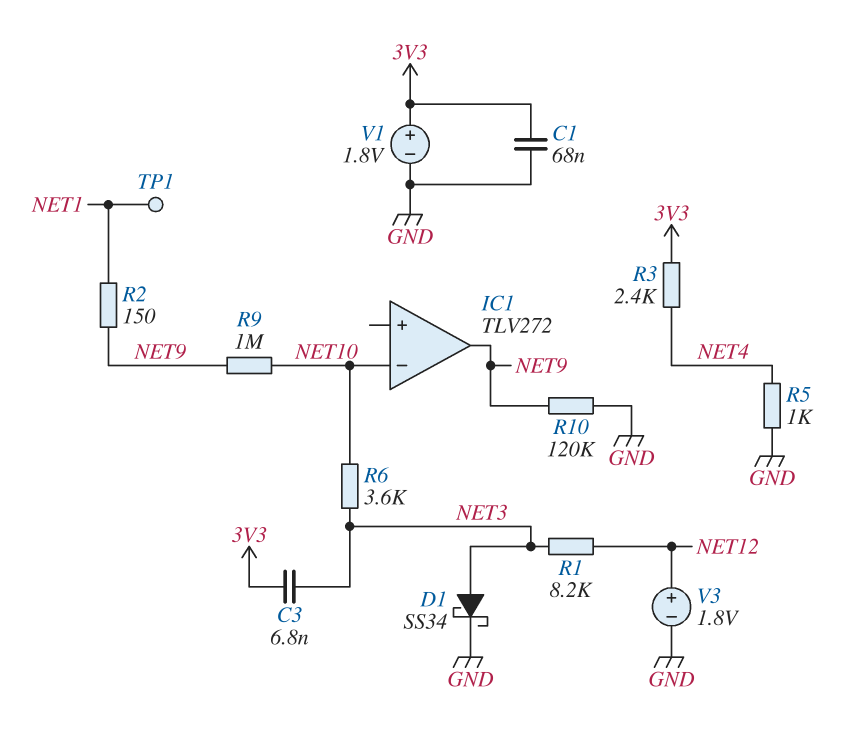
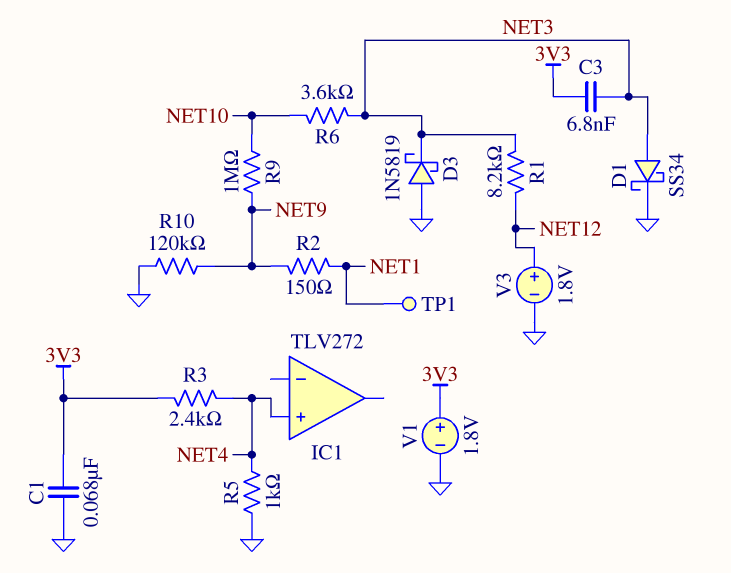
D3: none -> schottky 1N5819 (A GND, K NET3)
IC1 pin in+: none -> NET4
IC1 pin in-: NET10 -> none
IC1 pin out: NET9 -> none

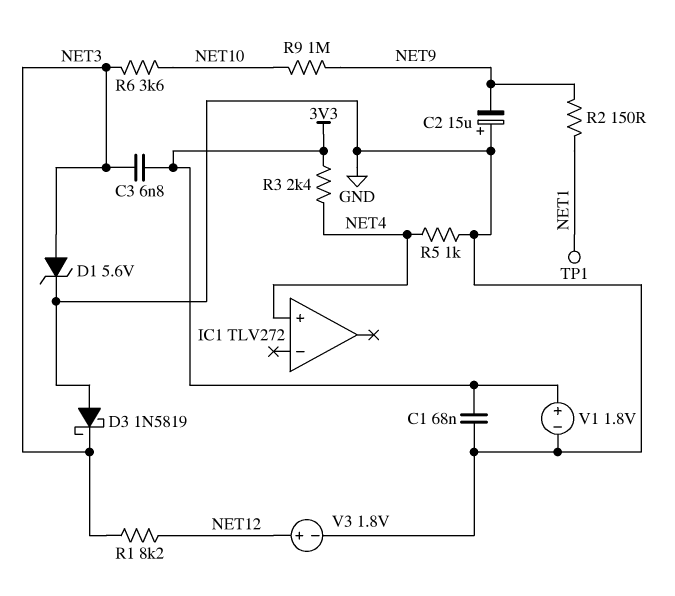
C2: none -> 15uF (plus GND, minus NET9)
D1: schottky SS34 (A NET3, K GND) -> zener 5.6V (A NET3, K GND)
R10: 120k (GND, NET9) -> none

